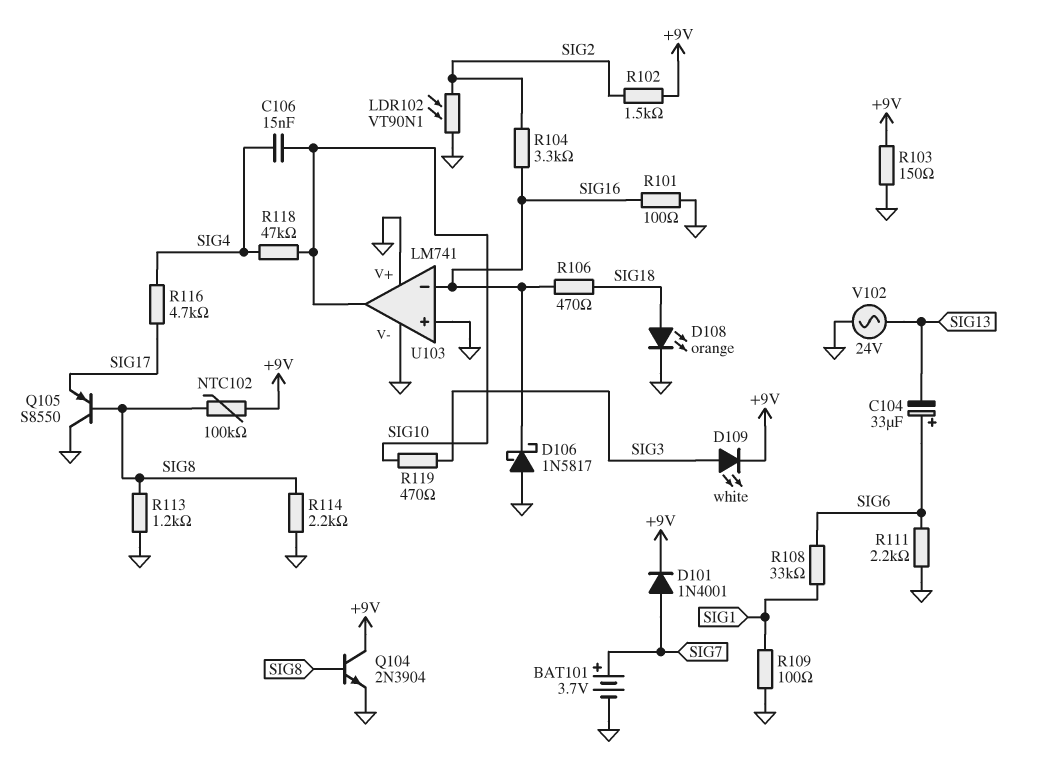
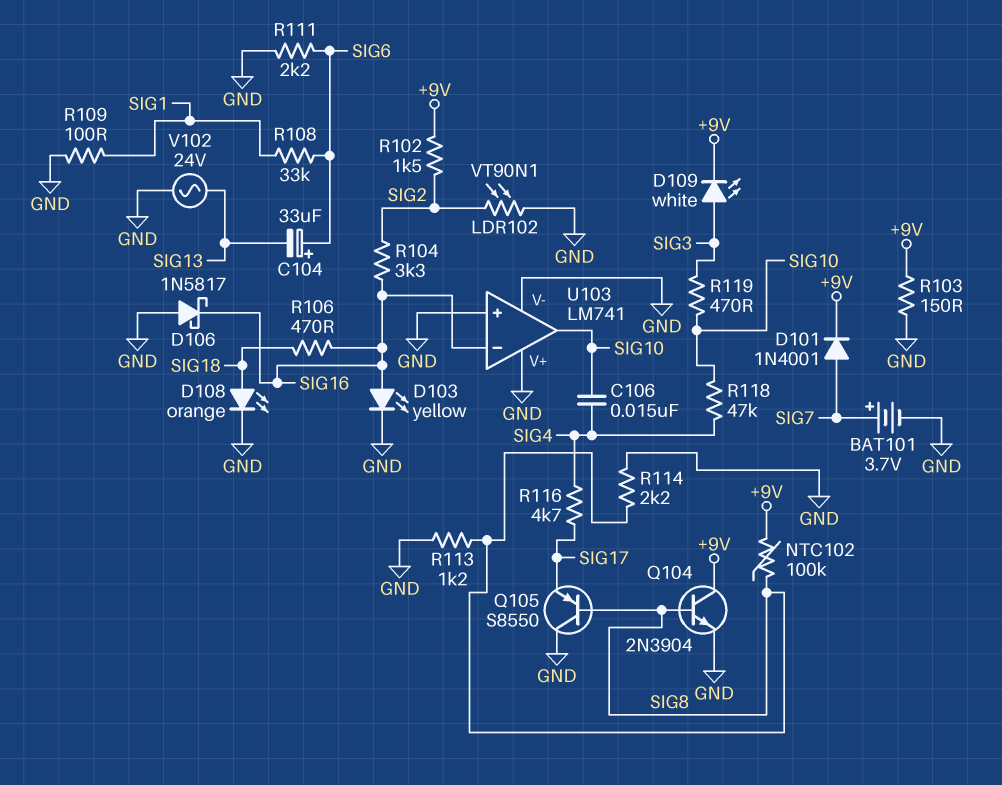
D103: none -> LED yellow (A SIG16, K GND)
R101: 100 (GND, SIG16) -> none

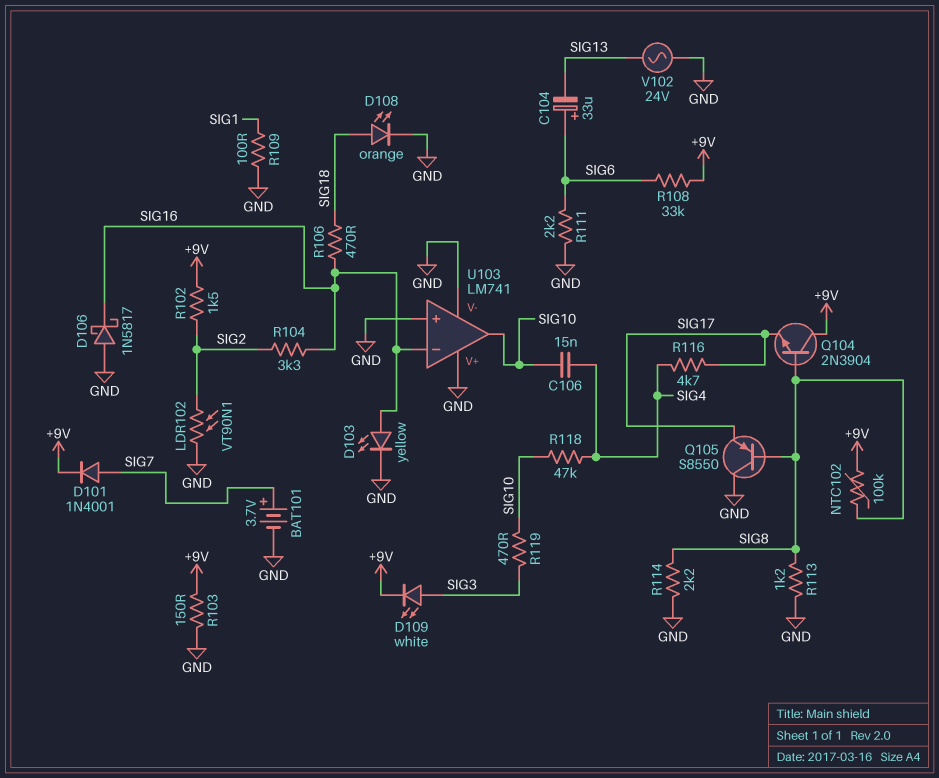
Q104: NPN 2N3904 (B SIG8, C +9V, E GND) -> NPN 2N3904 (B SIG8, C +9V, E SIG17)
R108: 33k (SIG1, SIG6) -> 33k (+9V, SIG6)

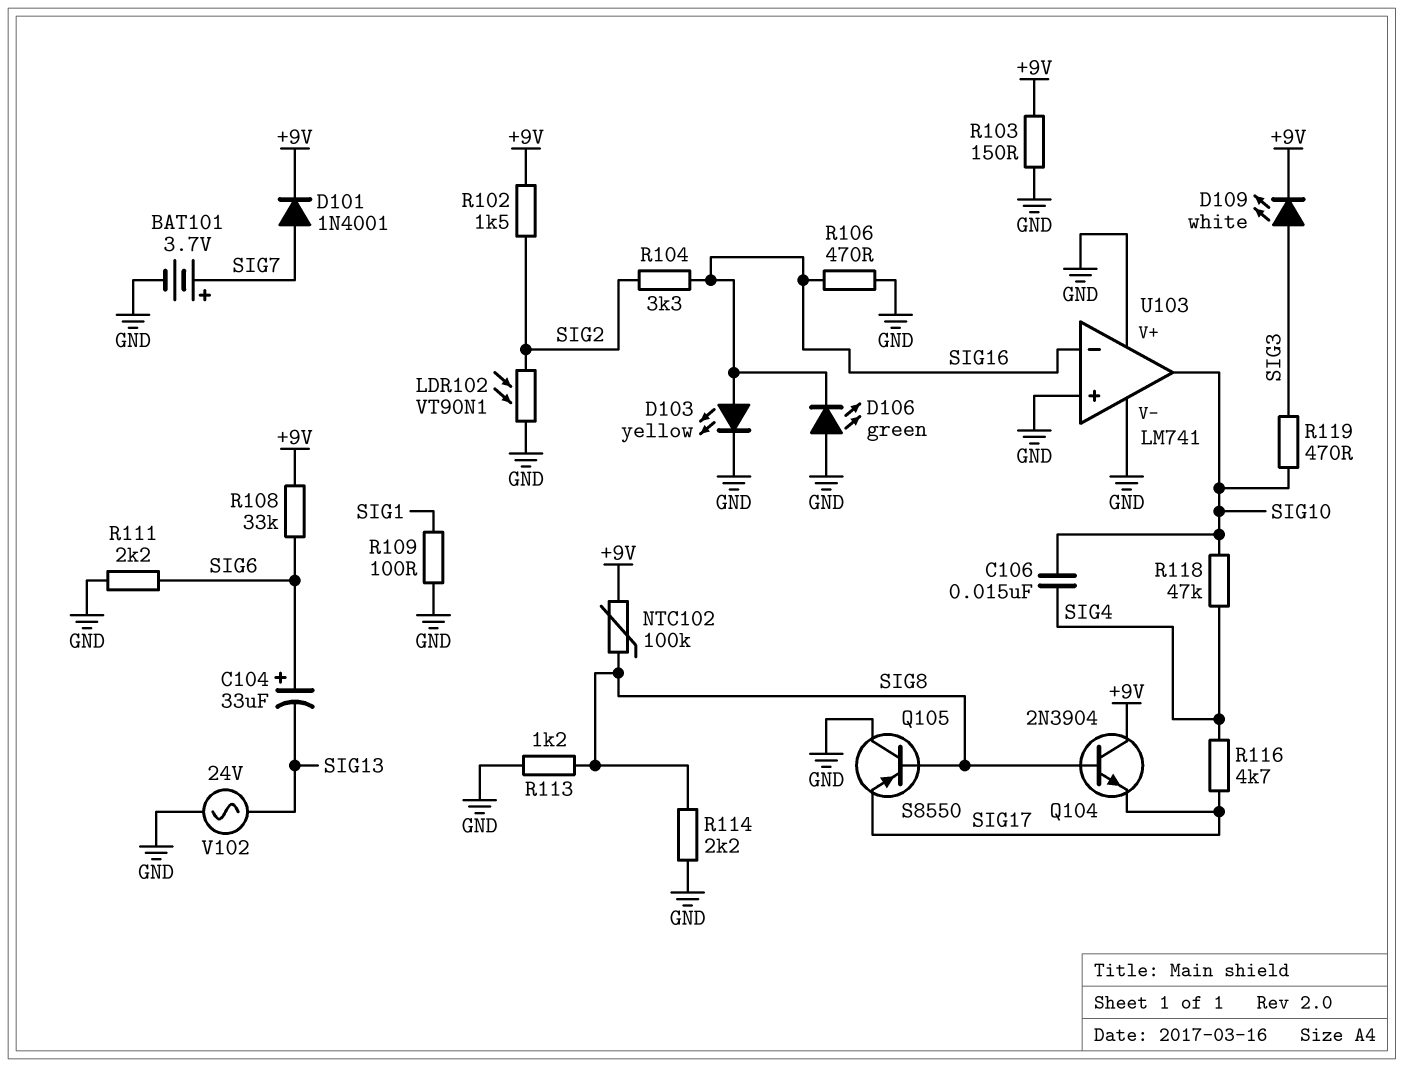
D106: schottky 1N5817 (A GND, K SIG16) -> LED green (A GND, K SIG16)
D108: LED orange (A SIG18, K GND) -> none
R106: 470 (SIG16, SIG18) -> 470 (GND, SIG16)

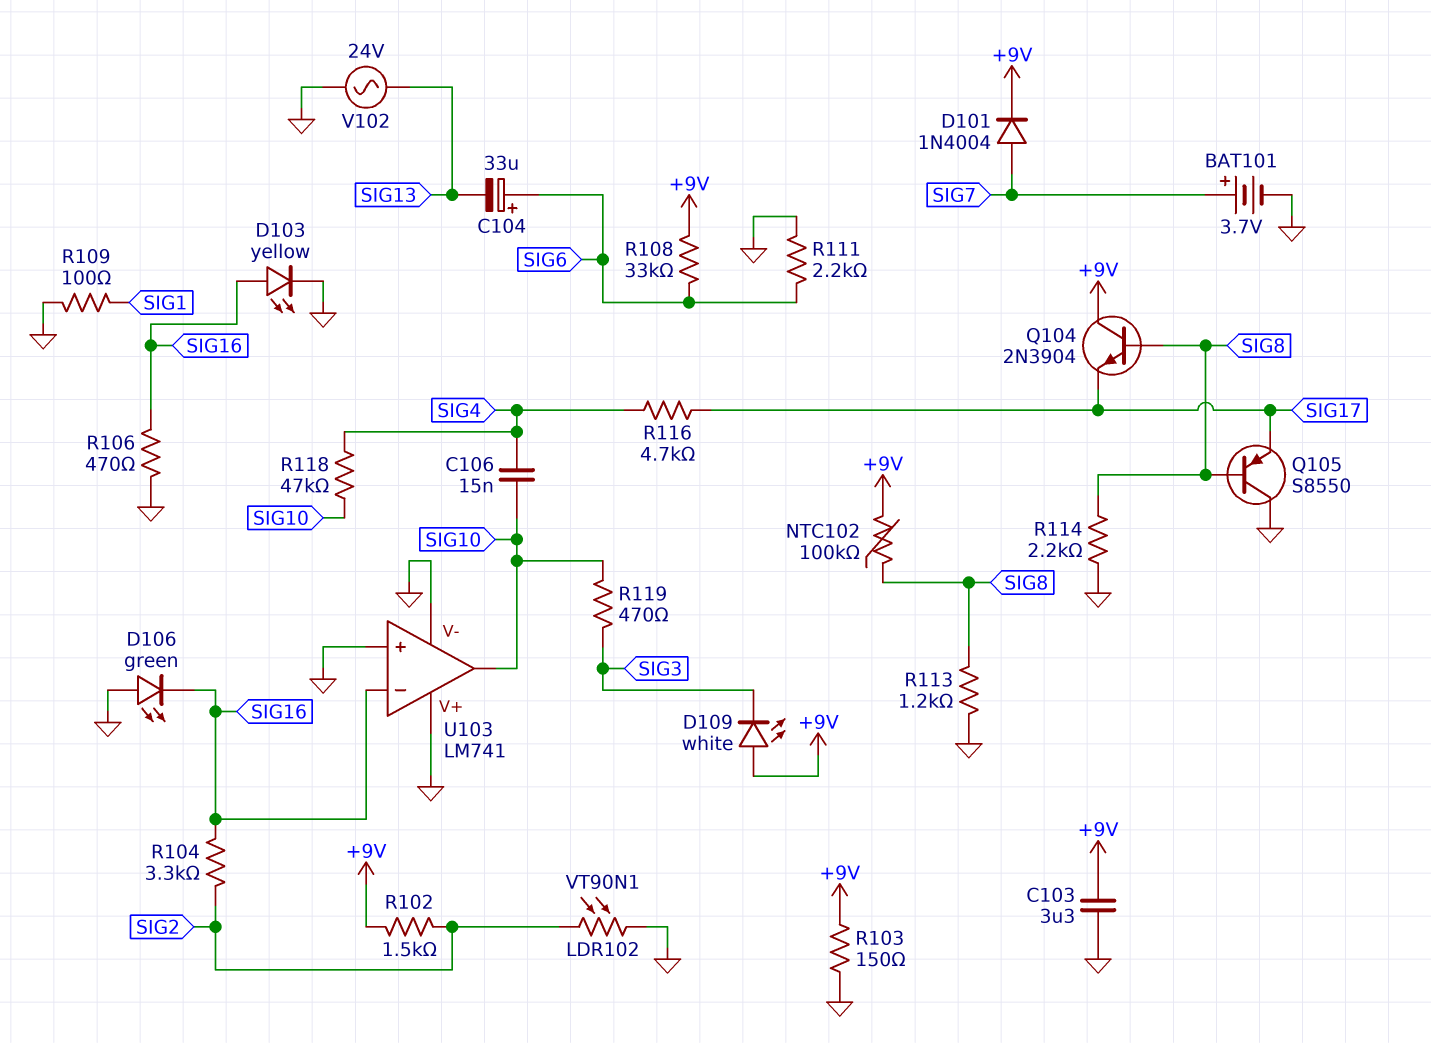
C103: none -> 3.3uF (+9V, GND)
D101: diode 1N4001 (A SIG7, K +9V) -> diode 1N4004 (A SIG7, K +9V)
D109: LED white (A SIG3, K +9V) -> LED white (A +9V, K SIG3)

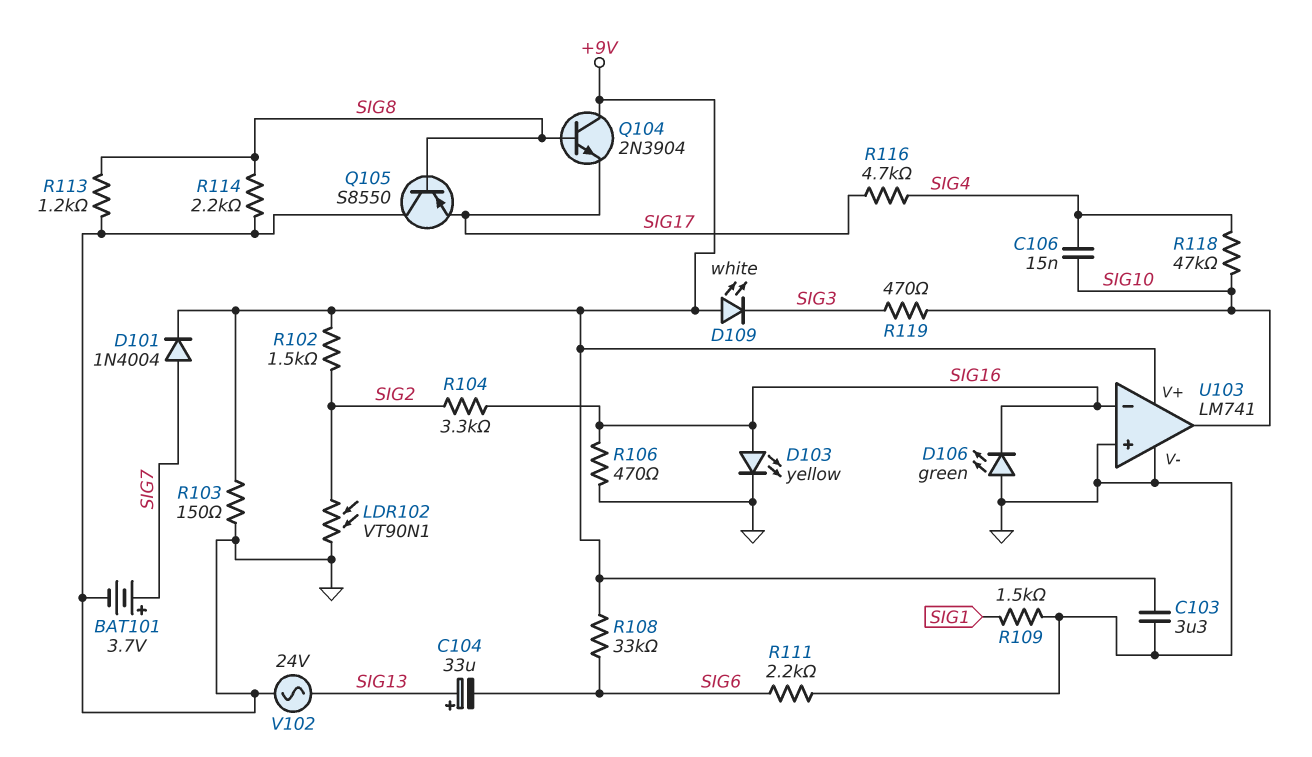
C104: 33uF (plus SIG6, minus SIG13) -> 33uF (plus SIG13, minus SIG6)
NTC102: 100k (+9V, SIG8) -> none
R109: 100 (GND, SIG1) -> 1.5k (GND, SIG1)
U103 pin V+: GND -> +9V

